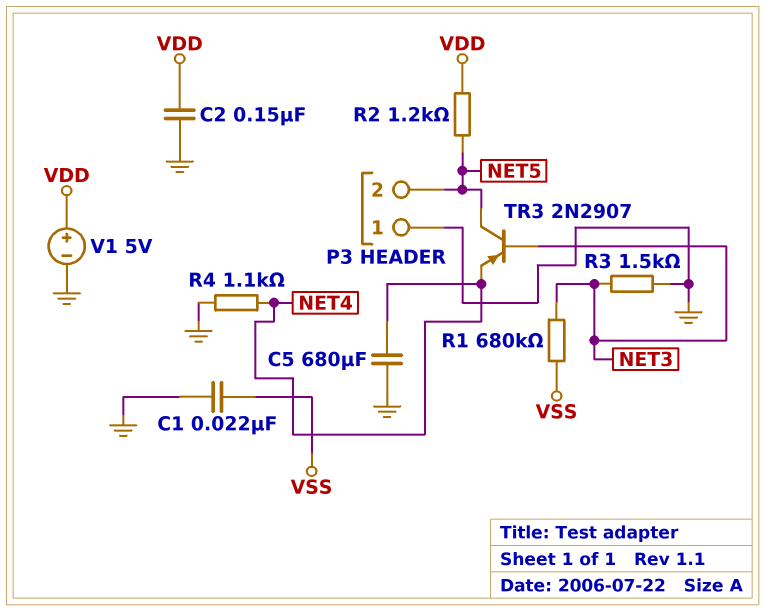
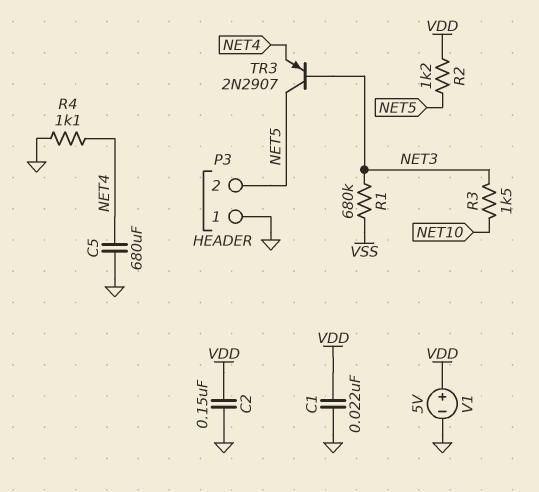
C1: 22nF (GND, VSS) -> 22nF (GND, VDD)
R3: 1.5k (GND, NET3) -> 1.5k (NET3, NET10)

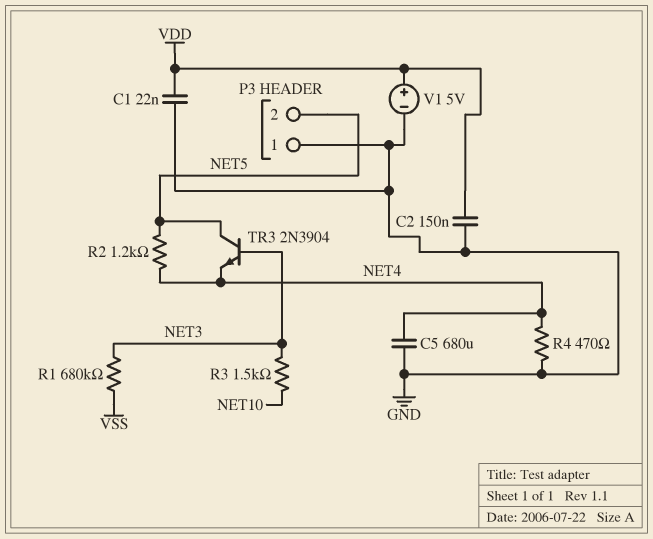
R2: 1.2k (NET5, VDD) -> 1.2k (NET4, NET5)
R4: 1.1k (GND, NET4) -> 470 (GND, NET4)
TR3: PNP 2N2907 (B NET3, C NET5, E NET4) -> NPN 2N3904 (B NET3, C NET5, E NET4)

